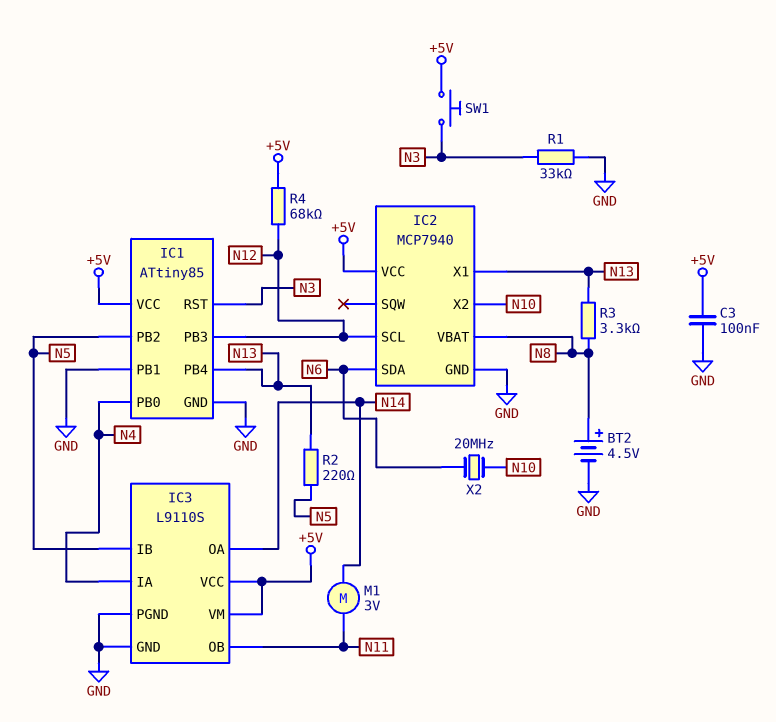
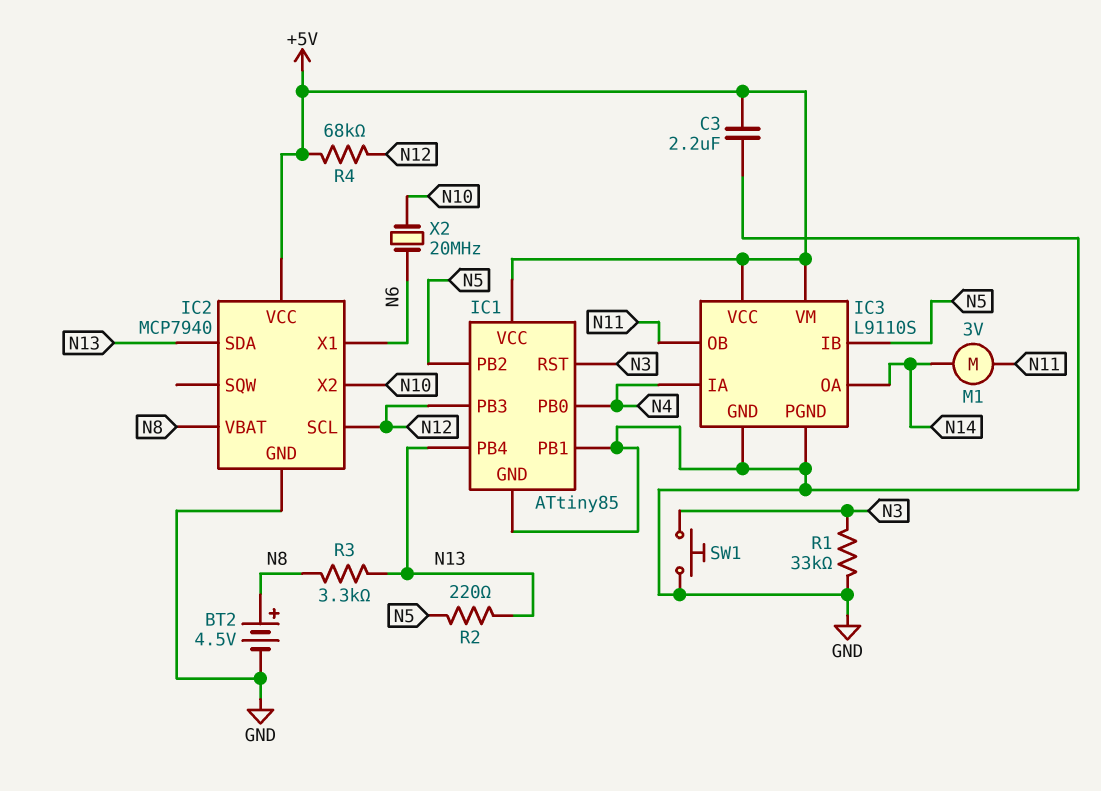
C3: 100nF (+5V, GND) -> 2.2uF (+5V, GND)
IC2 pin SDA: N6 -> N13
IC2 pin X1: N13 -> N6
SW1: button (+5V, N3) -> button (GND, N3)

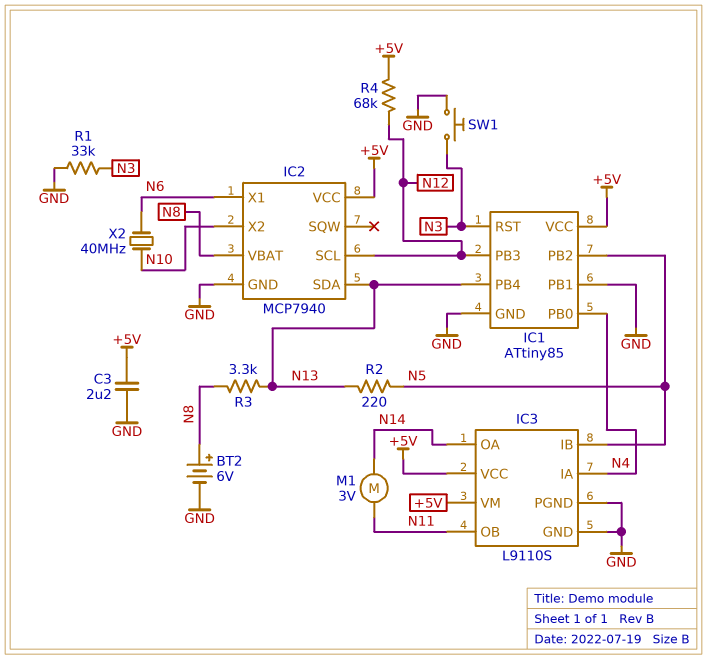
BT2: 4.5V (plus N8, minus GND) -> 6V (plus N8, minus GND)
X2: 20MHz (N6, N10) -> 40MHz (N6, N10)

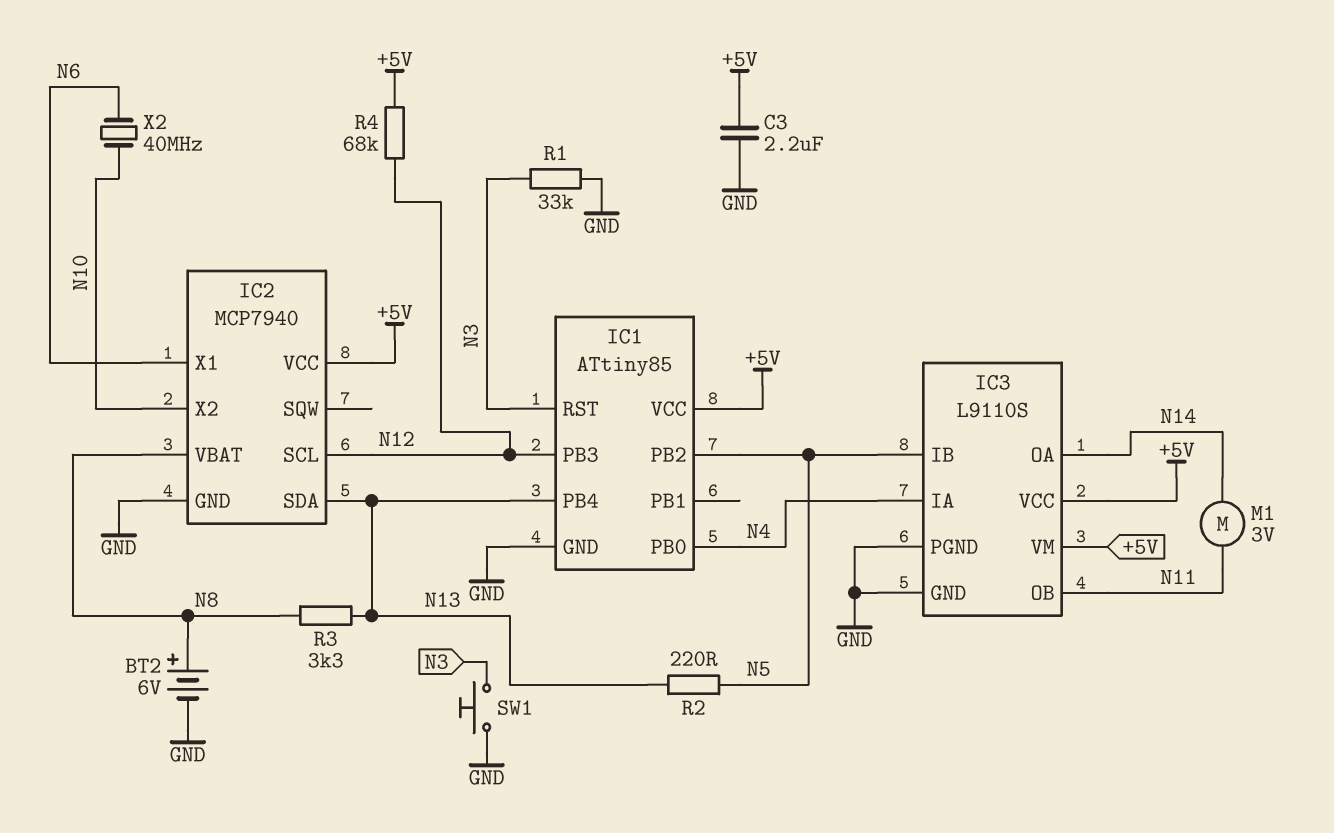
IC1 pin PB1: GND -> none

